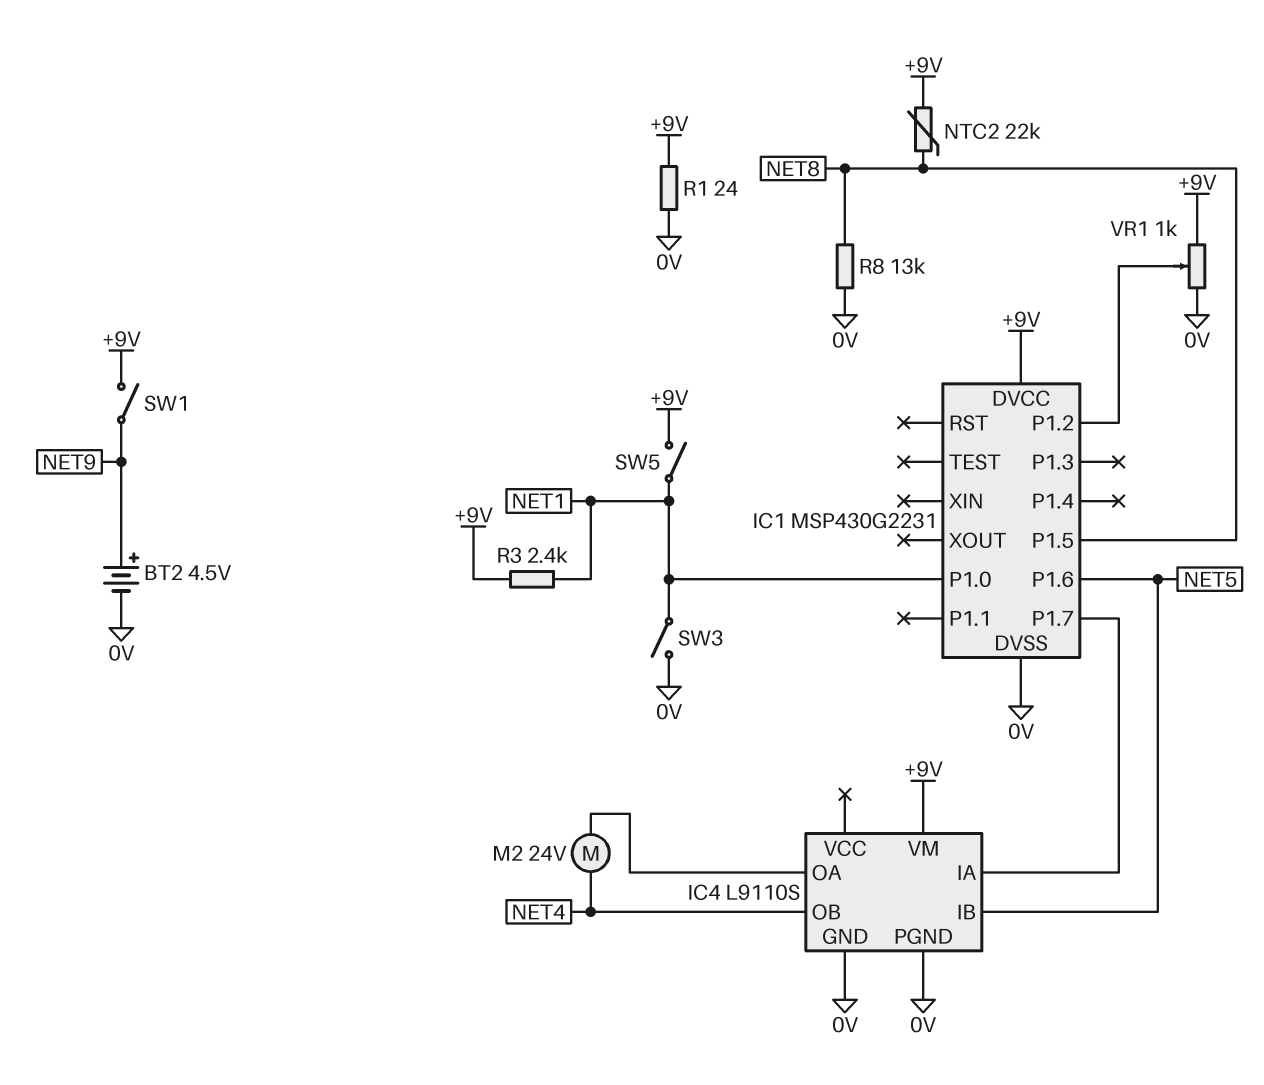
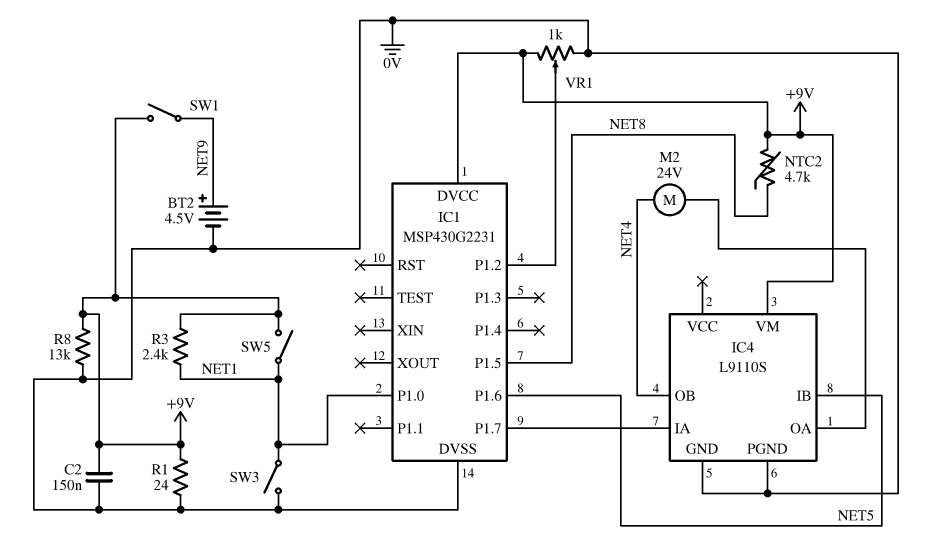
C2: none -> 150nF (+9V, 0V)
NTC2: 22k (+9V, NET8) -> 4.7k (+9V, NET8)
R8: 13k (0V, NET8) -> 13k (+9V, 0V)

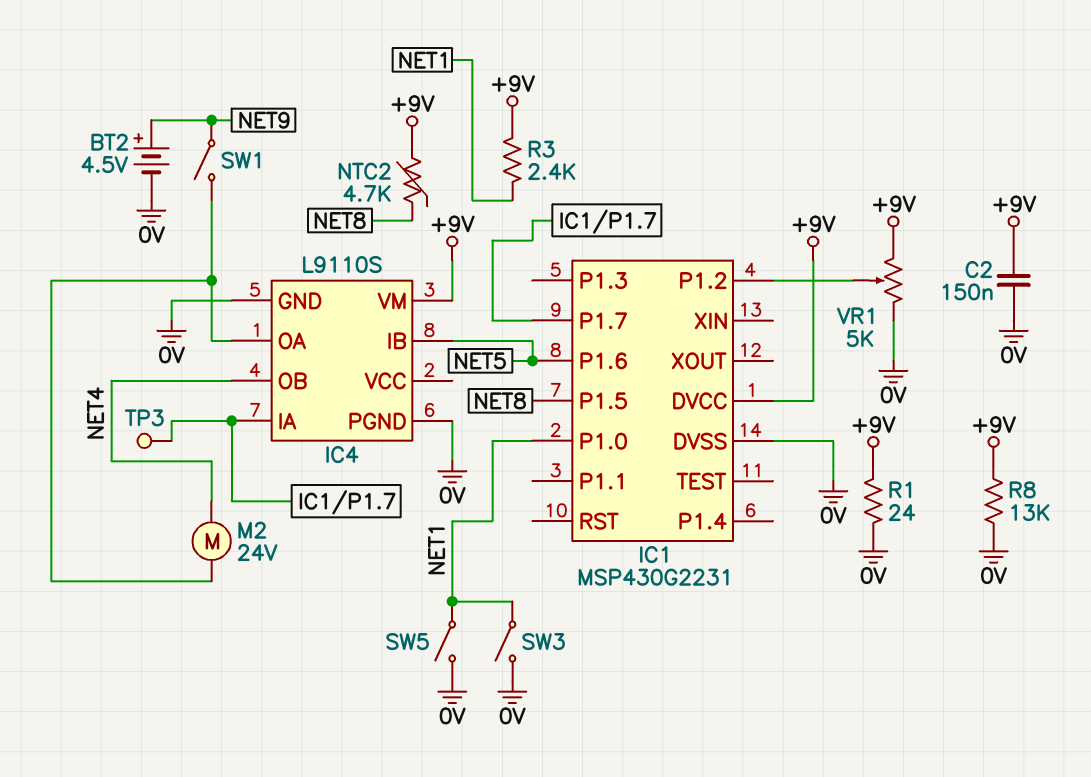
SW1: switch (+9V, NET9) -> switch (IC4/OA, NET9)
SW5: switch (+9V, NET1) -> switch (0V, NET1)
TP3: none -> test point (IC1/P1.7)
VR1: 1k (+9V, 0V, wiper IC1/P1.2) -> 5k (+9V, 0V, wiper IC1/P1.2)

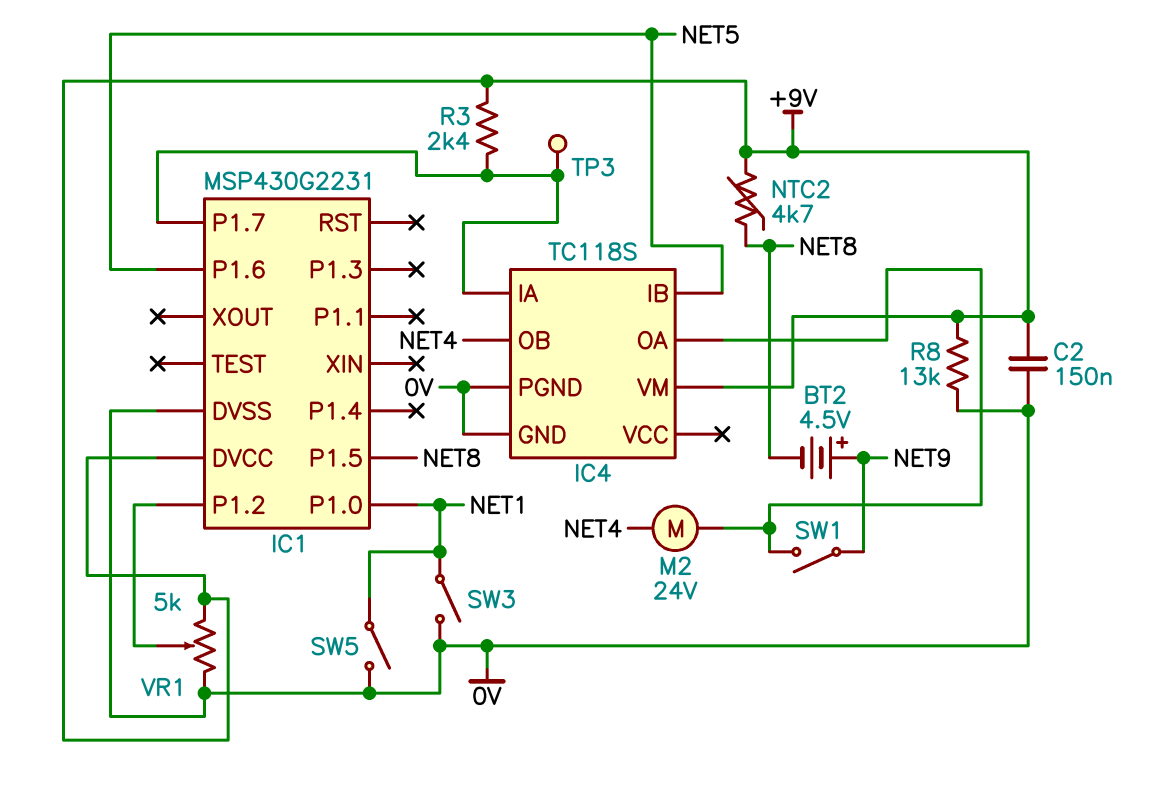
BT2: 4.5V (plus NET9, minus 0V) -> 4.5V (plus NET9, minus NET8)
IC4: L9110S -> TC118S
R1: 24 (+9V, 0V) -> none
R3: 2.4k (+9V, NET1) -> 2.4k (+9V, IC1/P1.7)

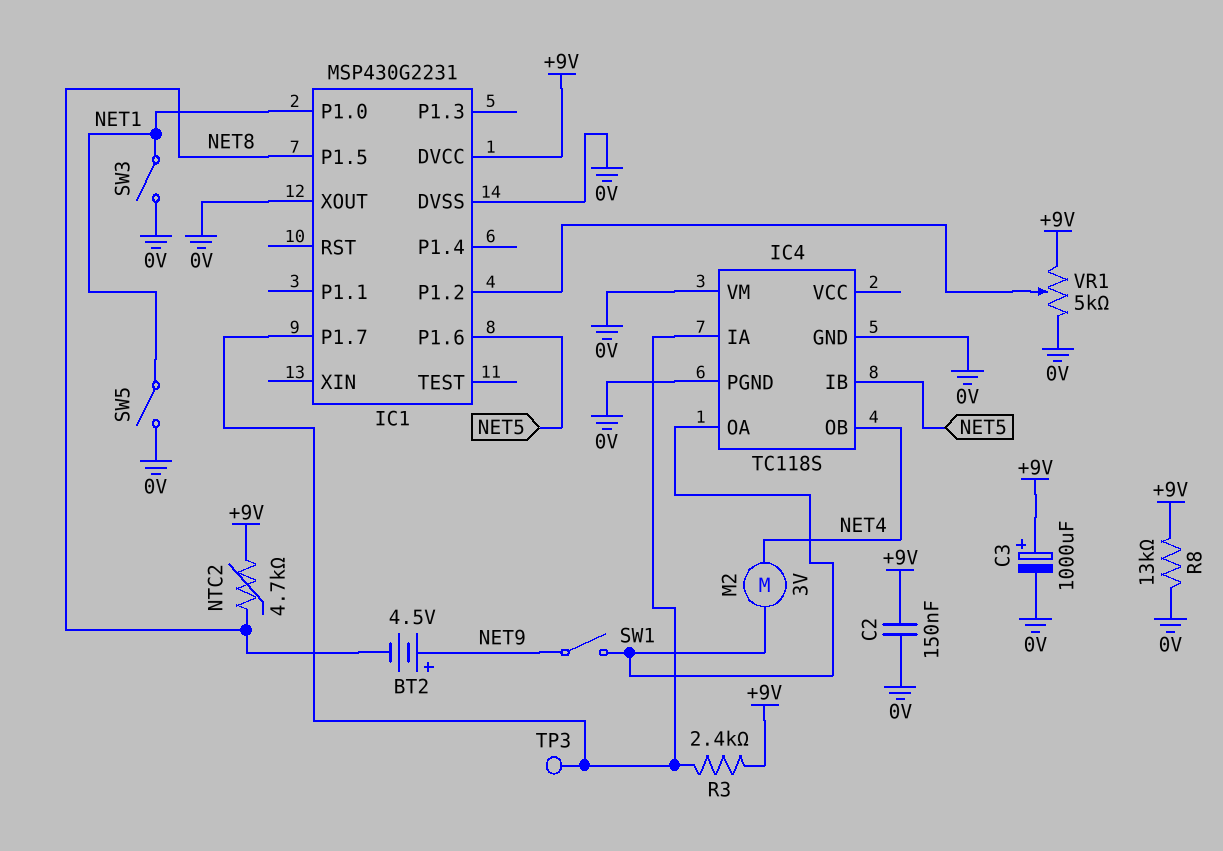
C3: none -> 1000uF (plus +9V, minus 0V)
IC1 pin XOUT: none -> 0V
IC4 pin VM: +9V -> 0V
M2: motor 24V (IC4/OA, NET4) -> motor 3V (IC4/OA, NET4)

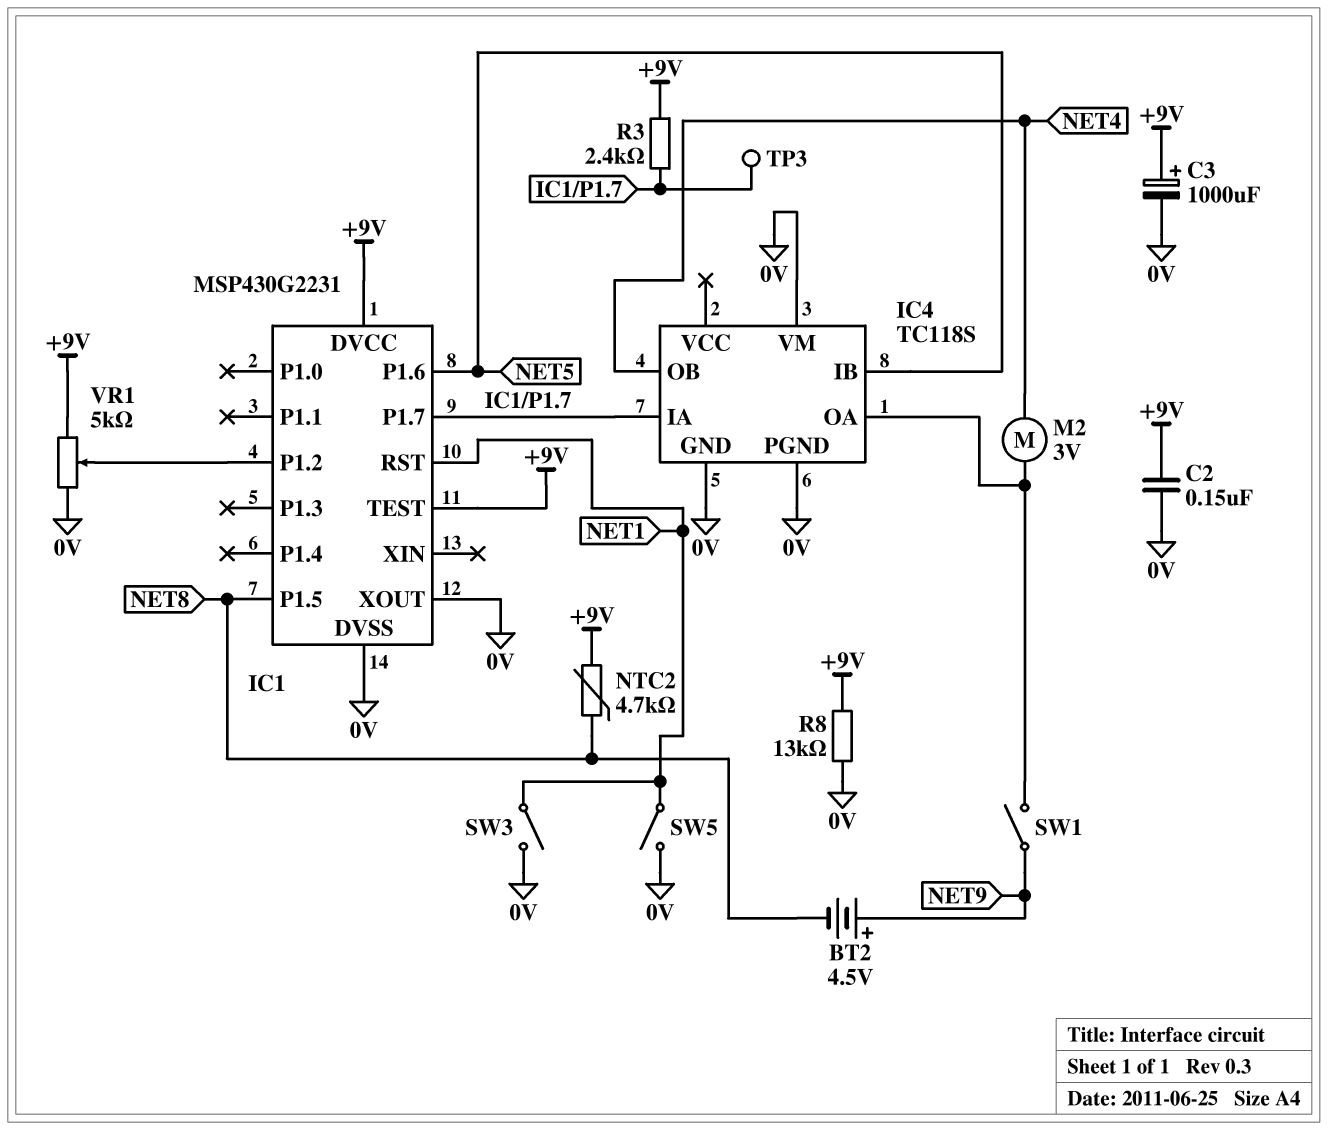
IC1 pin P1.0: NET1 -> none
IC1 pin RST: none -> NET1
IC1 pin TEST: none -> +9V

